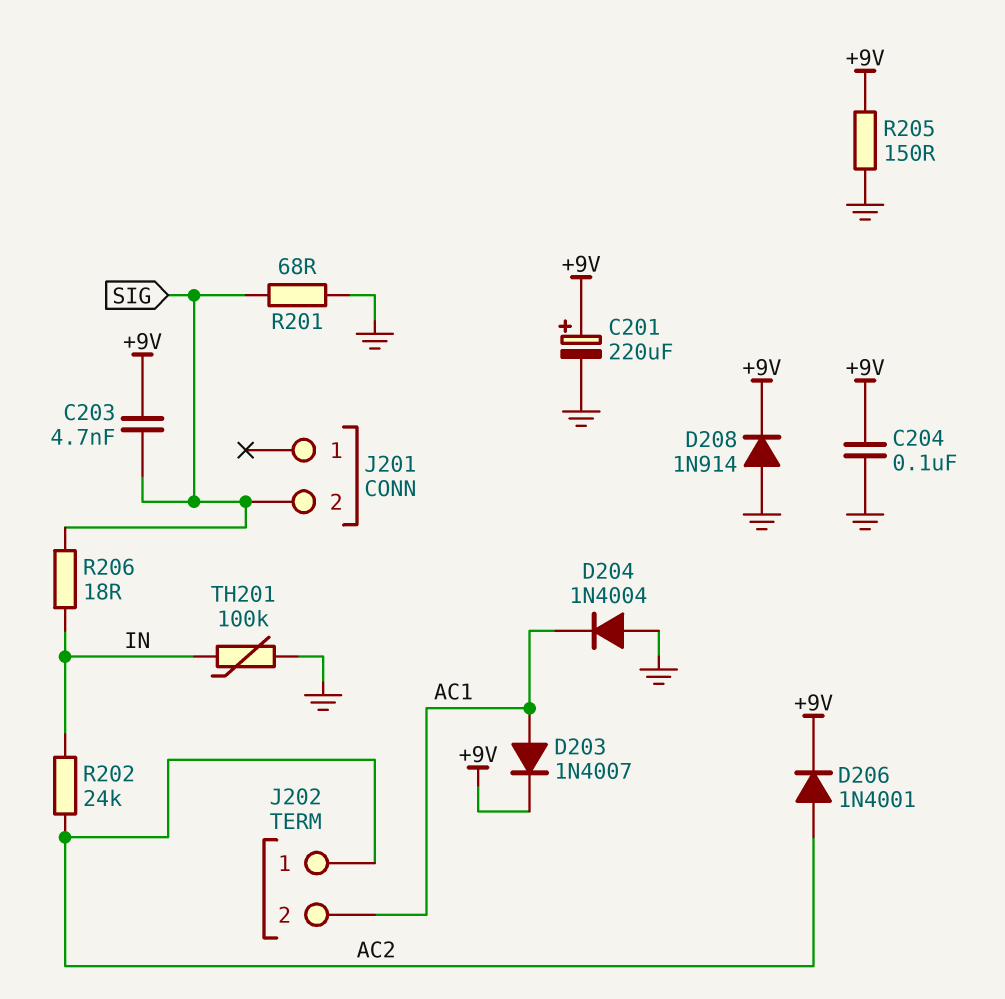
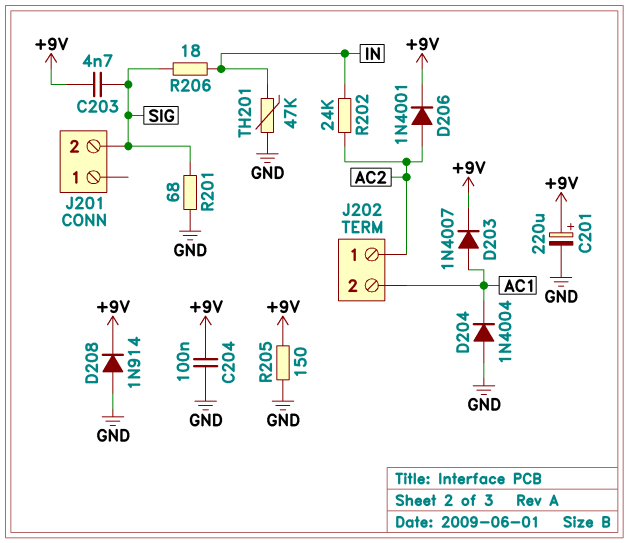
TH201: 100k (GND, IN) -> 47k (GND, IN)

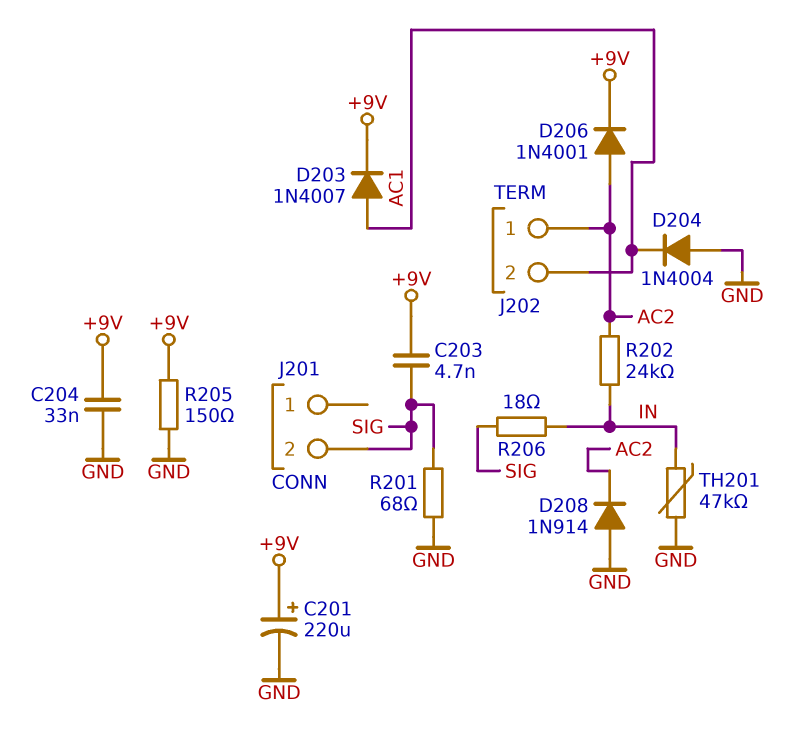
C204: 100nF (+9V, GND) -> 33nF (+9V, GND)
D208: diode 1N914 (A GND, K +9V) -> diode 1N914 (A GND, K AC2)

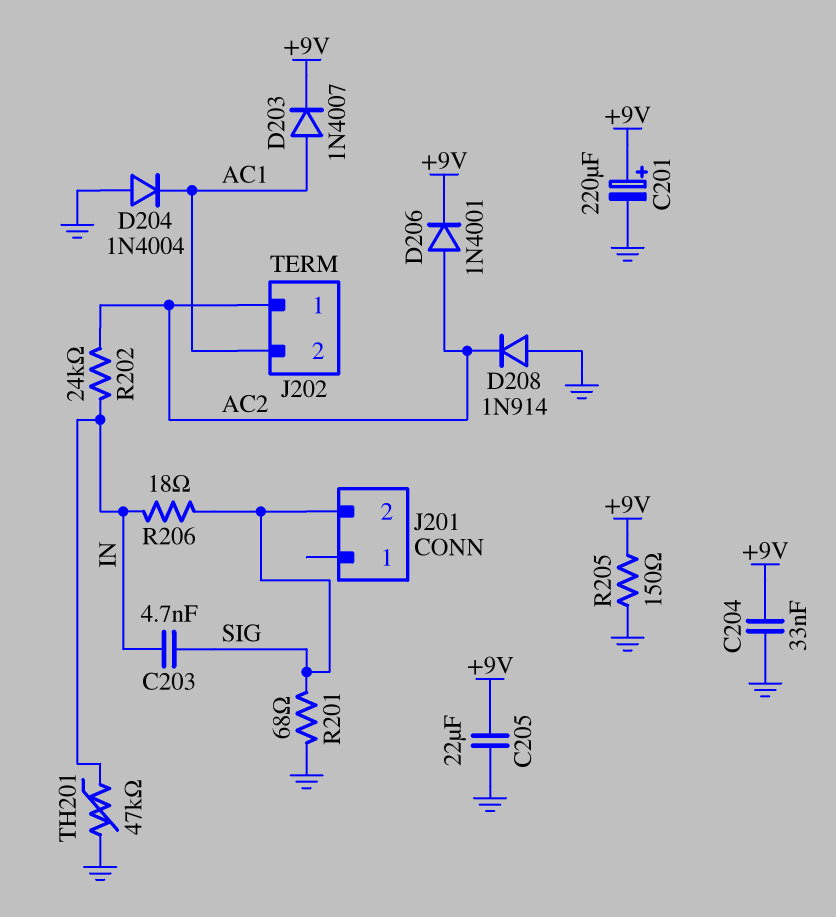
C203: 4.7nF (+9V, SIG) -> 4.7nF (IN, SIG)
C205: none -> 22uF (+9V, GND)

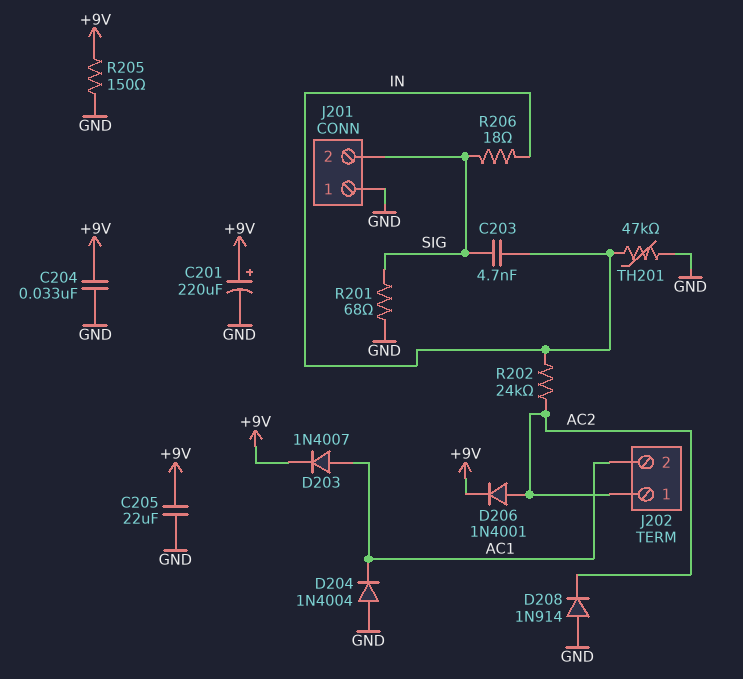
J201 pin 1: none -> GND

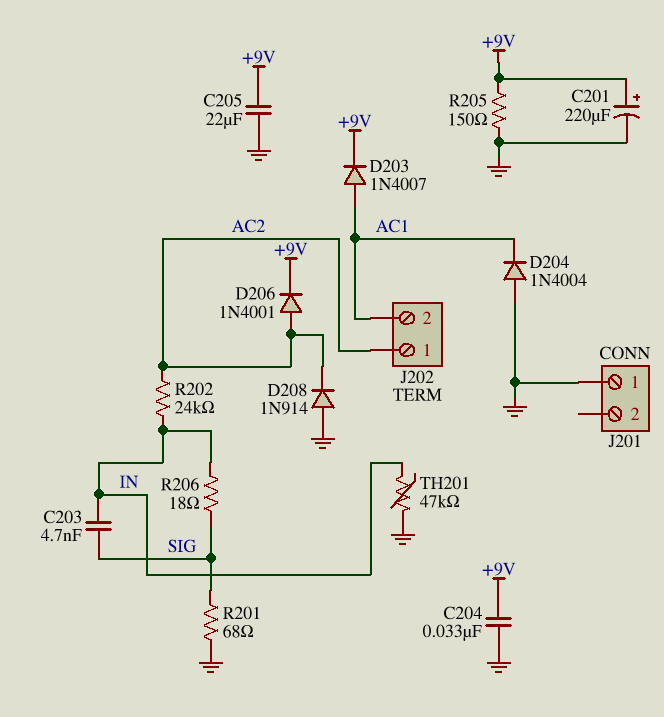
J201 pin 2: SIG -> none

